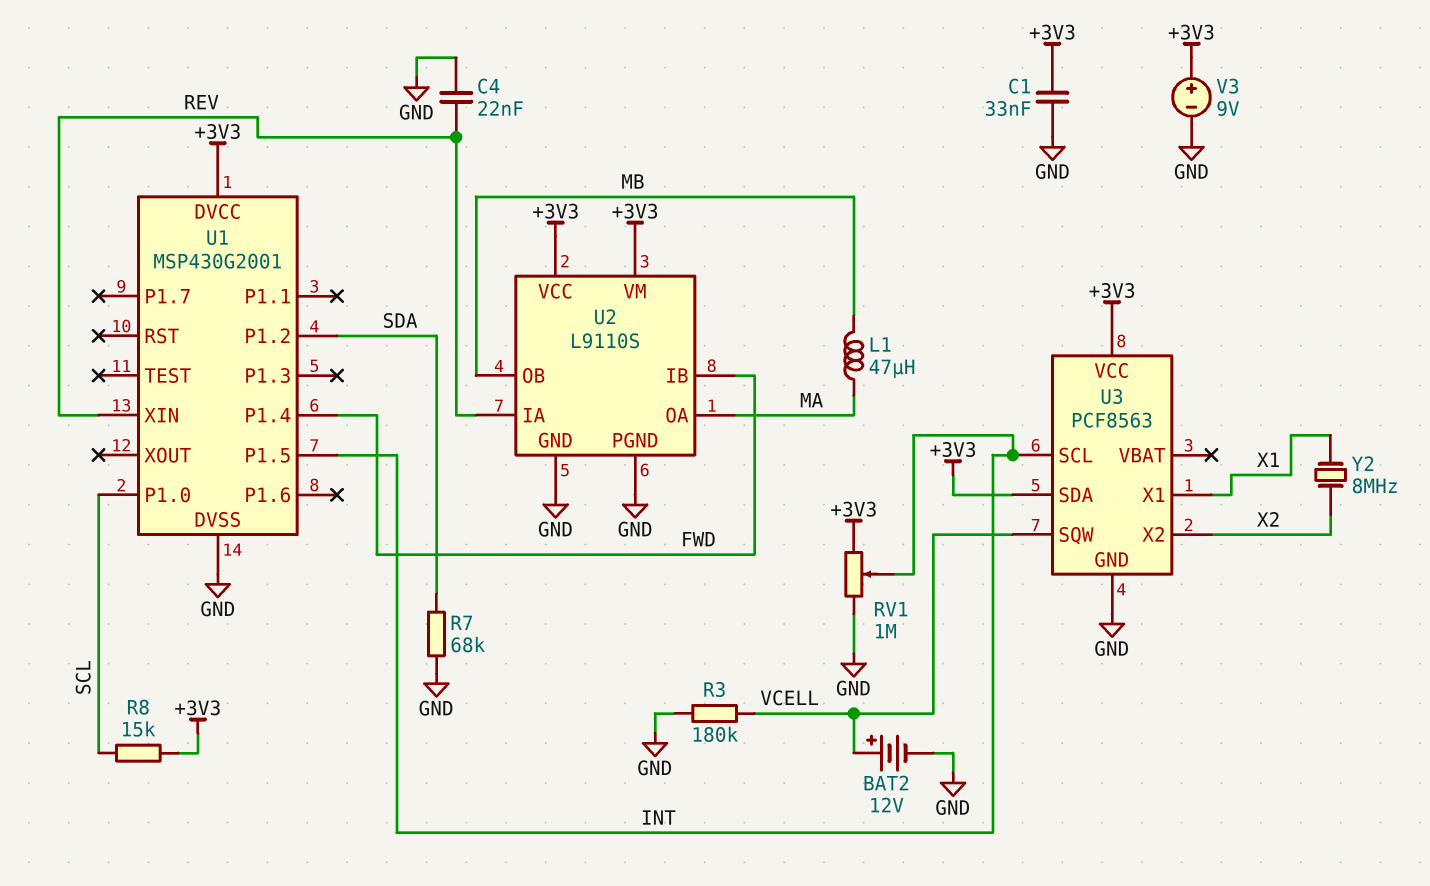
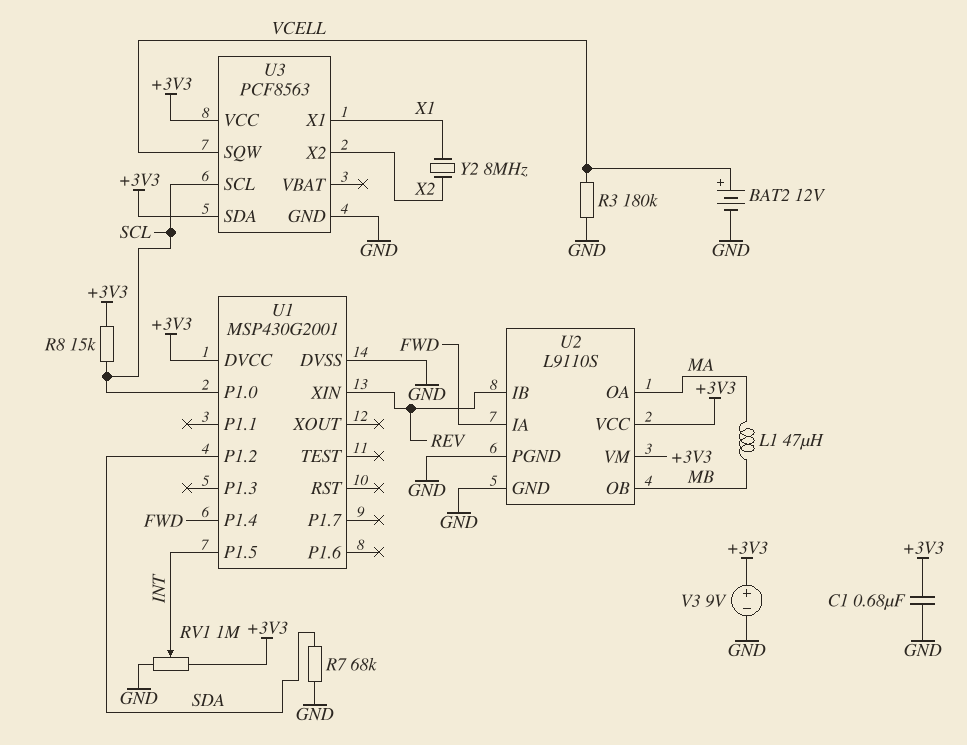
C1: 33nF (+3V3, GND) -> 680nF (+3V3, GND)
C4: 22nF (GND, REV) -> none
U2 pin IA: REV -> FWD
U2 pin IB: FWD -> REV
U3 pin SCL: INT -> SCL

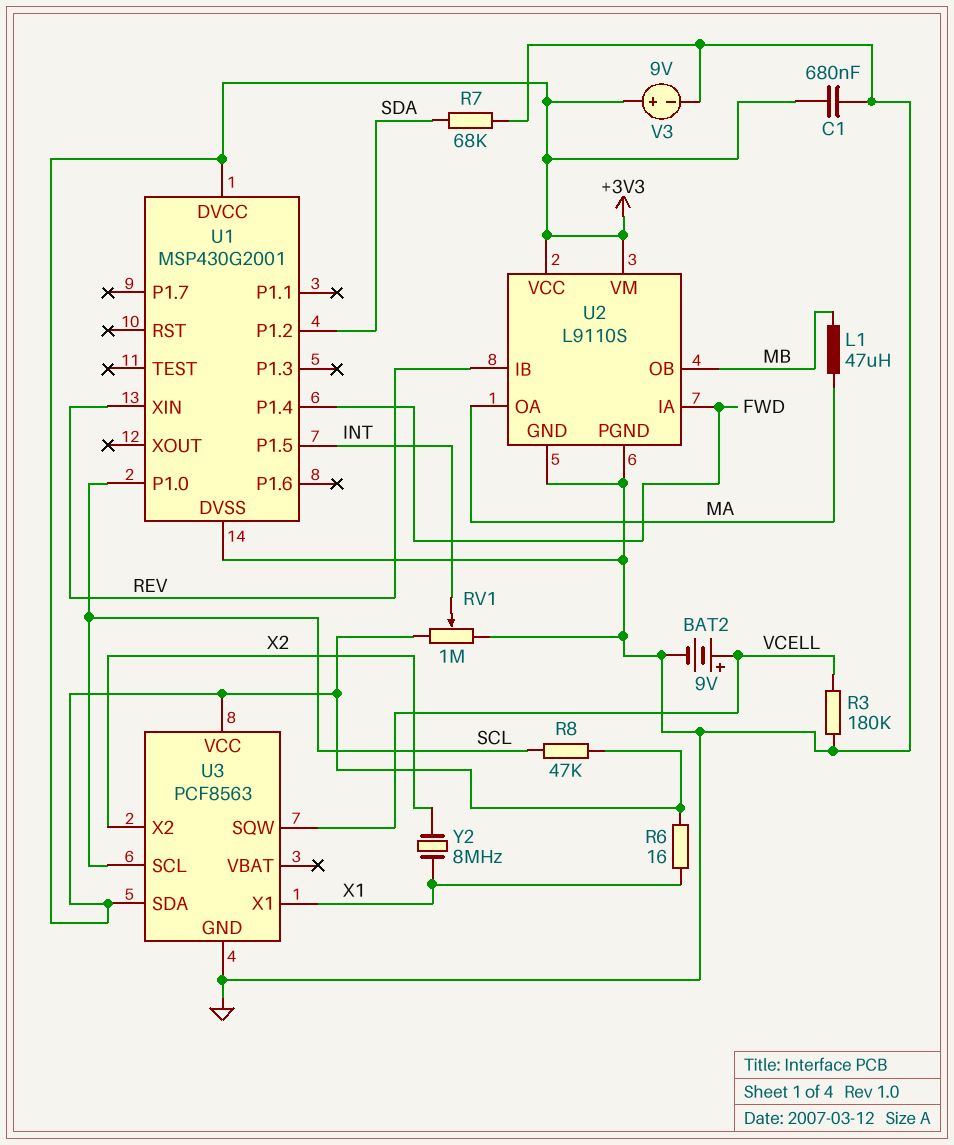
BAT2: 12V (plus VCELL, minus GND) -> 9V (plus VCELL, minus GND)
R6: none -> 16 (+3V3, X1)
R8: 15k (+3V3, SCL) -> 47k (+3V3, SCL)

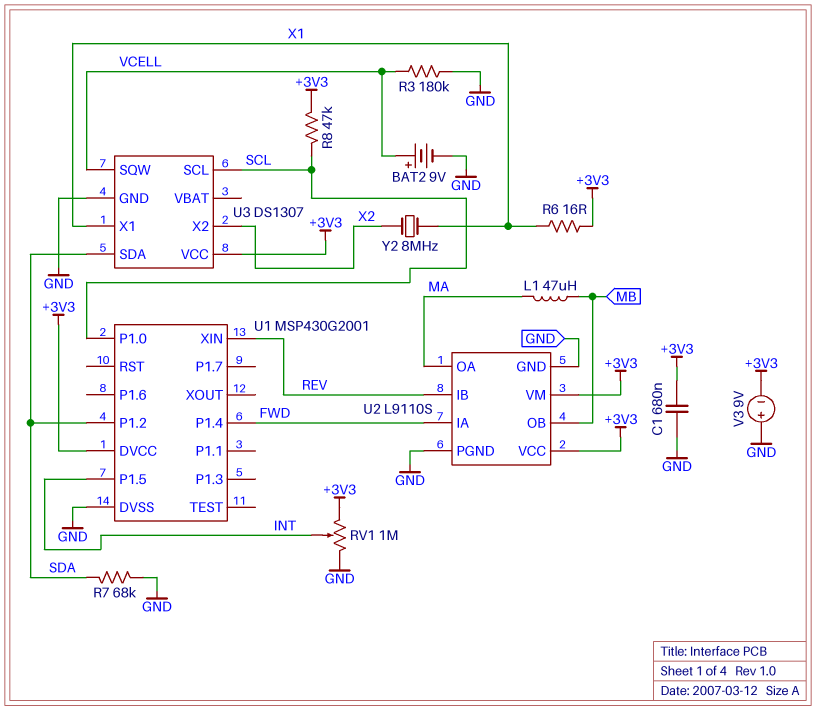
U3: PCF8563 -> DS1307
U3 pin SDA: +3V3 -> SDA
V3: 9V (plus +3V3, minus GND) -> 9V (plus GND, minus +3V3)

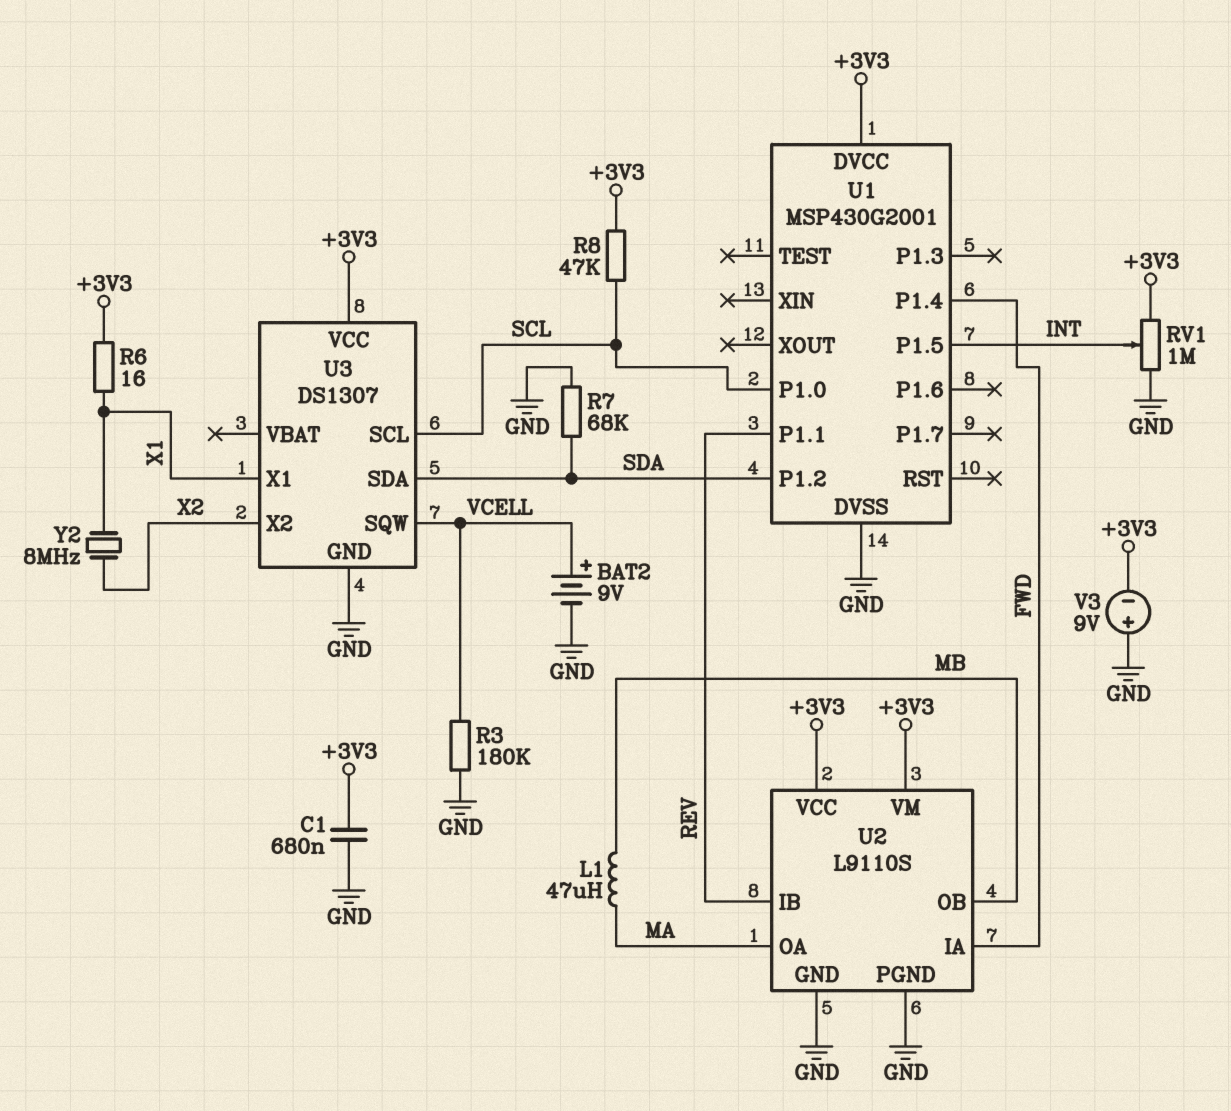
U1 pin P1.1: none -> REV
U1 pin XIN: REV -> none

